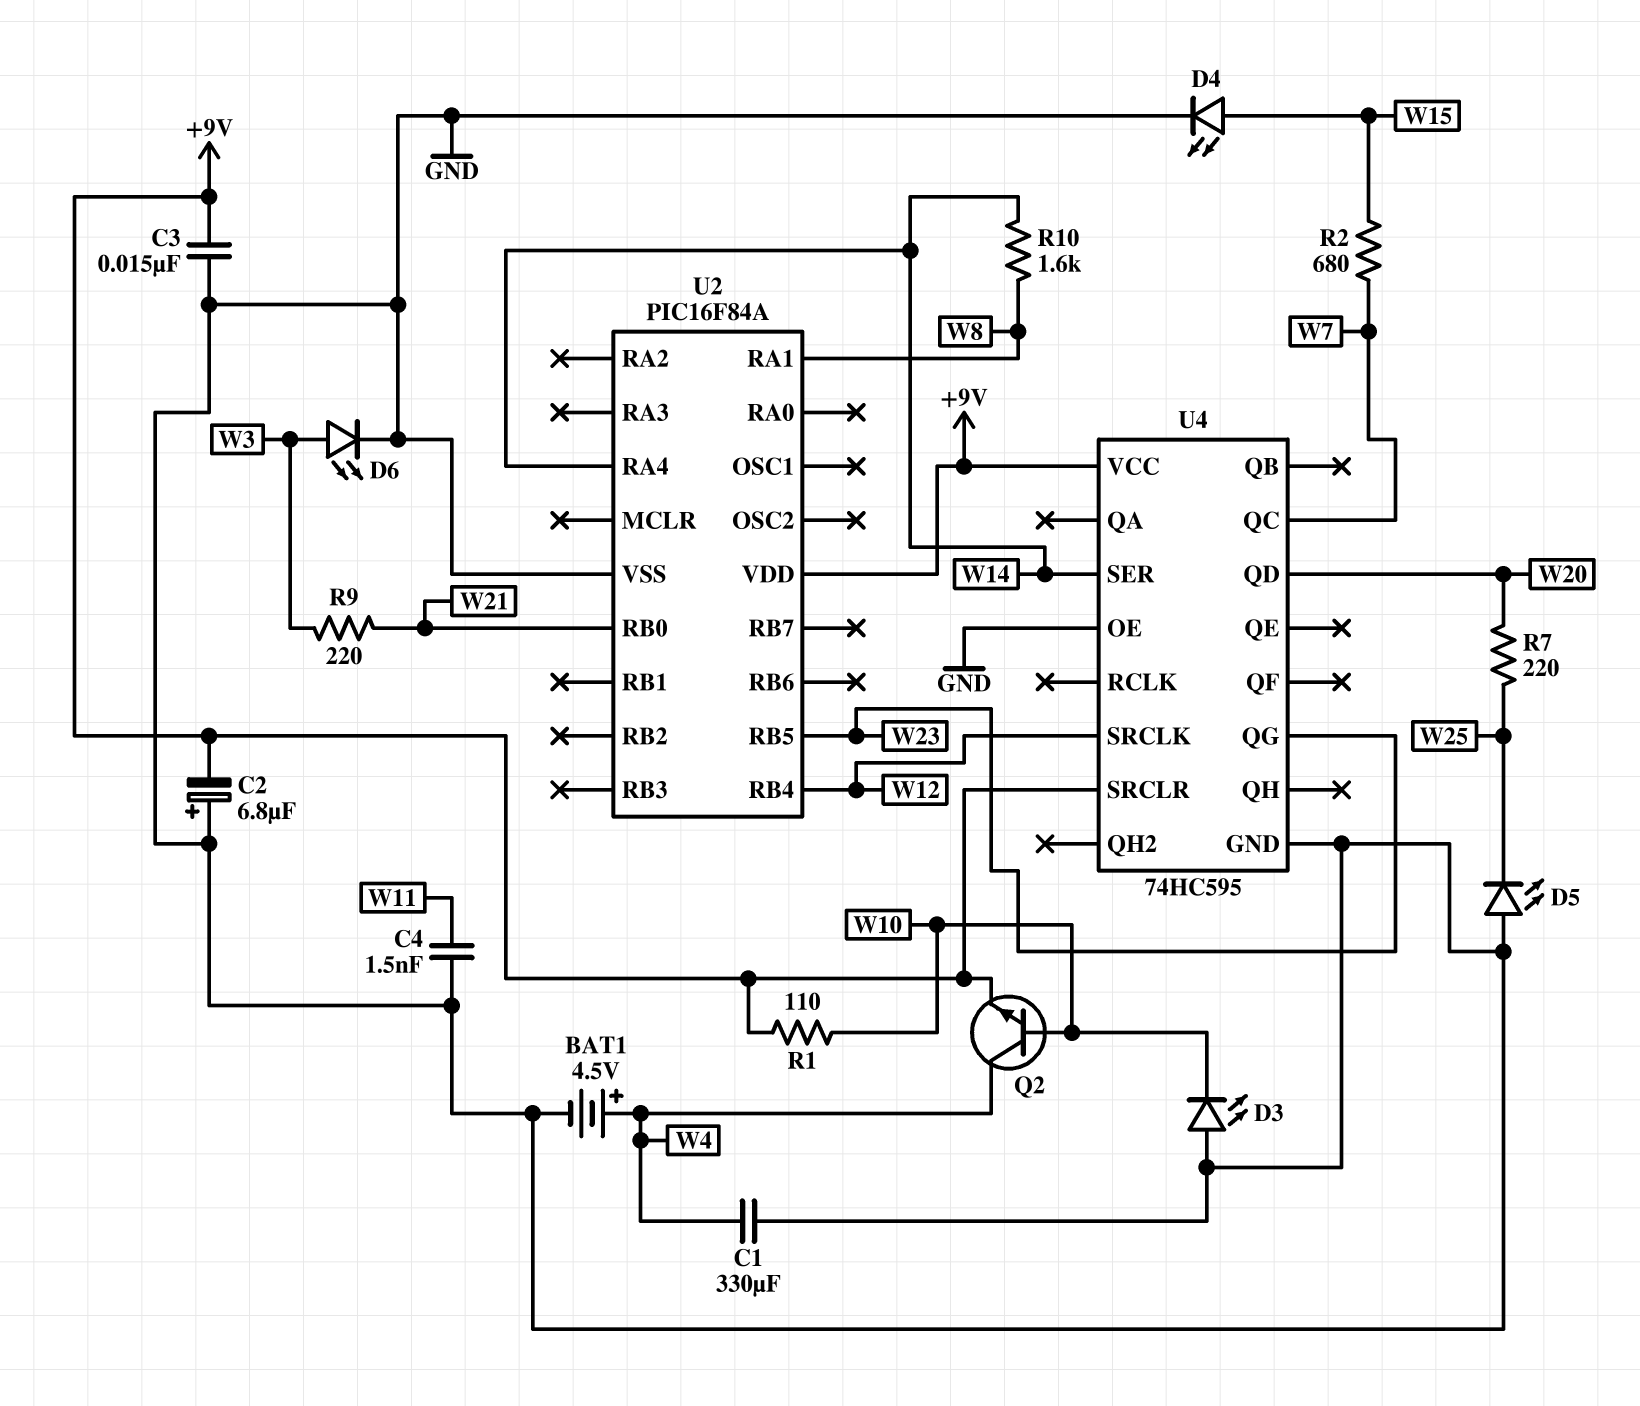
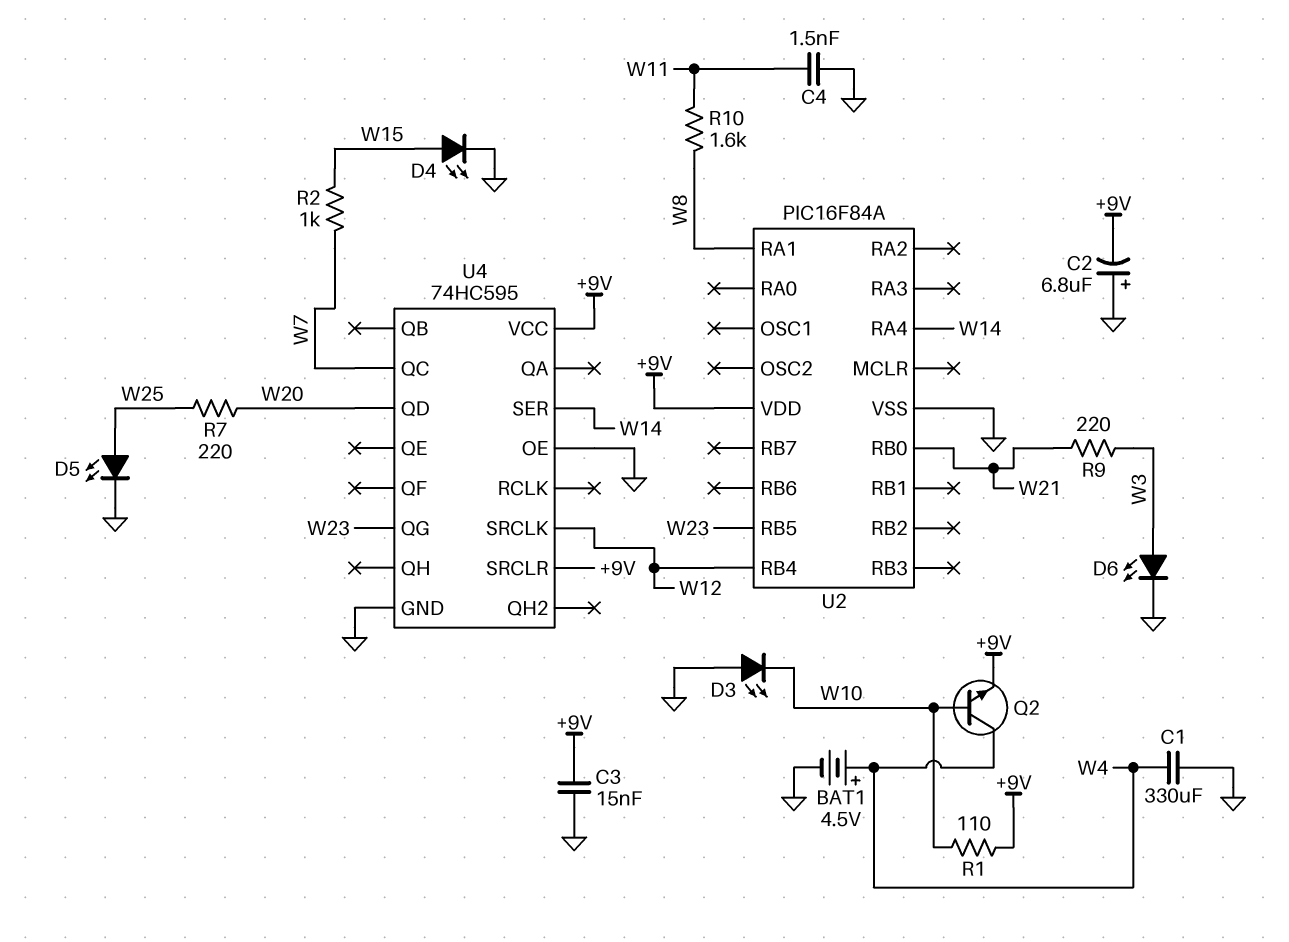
D5: LED (A GND, K W25) -> LED (A W25, K GND)
R2: 680 (W7, W15) -> 1k (W7, W15)
R10: 1.6k (W8, W14) -> 1.6k (W8, W11)

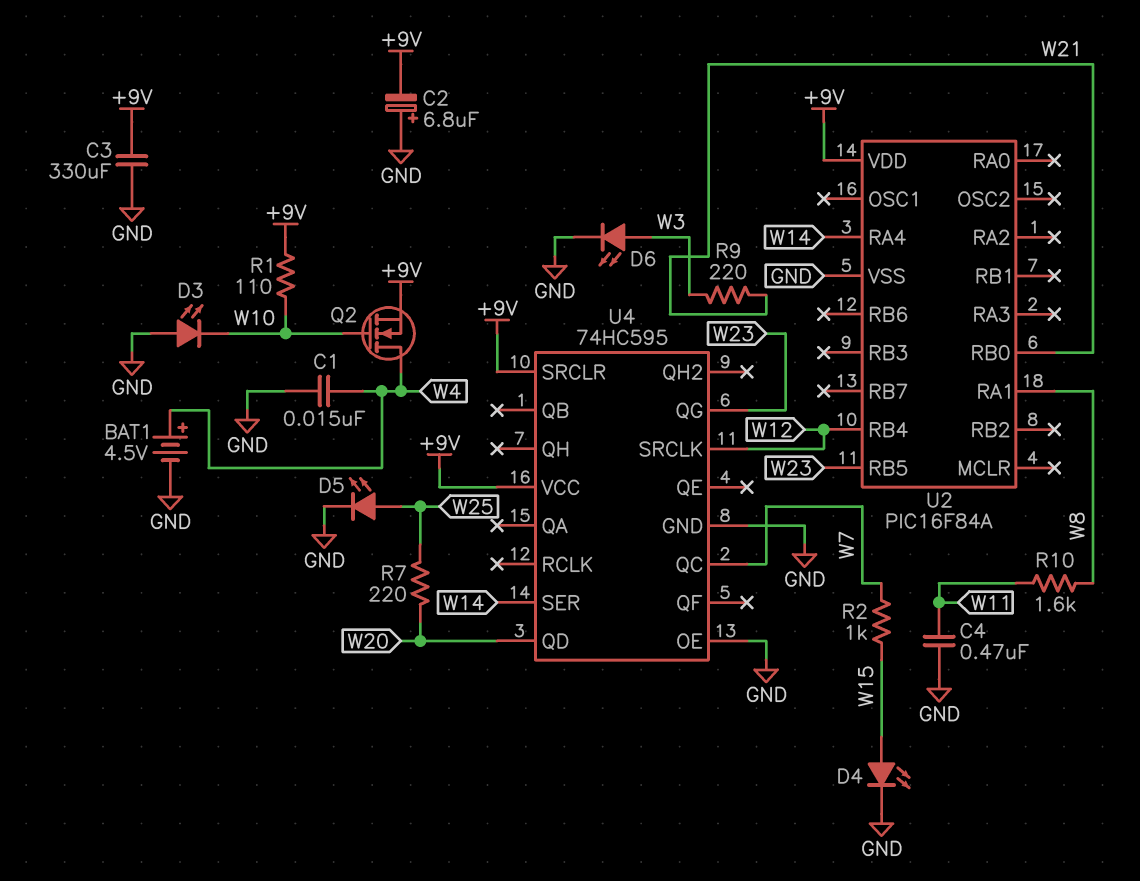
C1: 330uF (GND, W4) -> 15nF (GND, W4)
C3: 15nF (+9V, GND) -> 330uF (+9V, GND)
C4: 1.5nF (GND, W11) -> 470nF (GND, W11)
Q2: NPN (B W10, C W4, E +9V) -> NMOS (G W10, D W4, S +9V)

